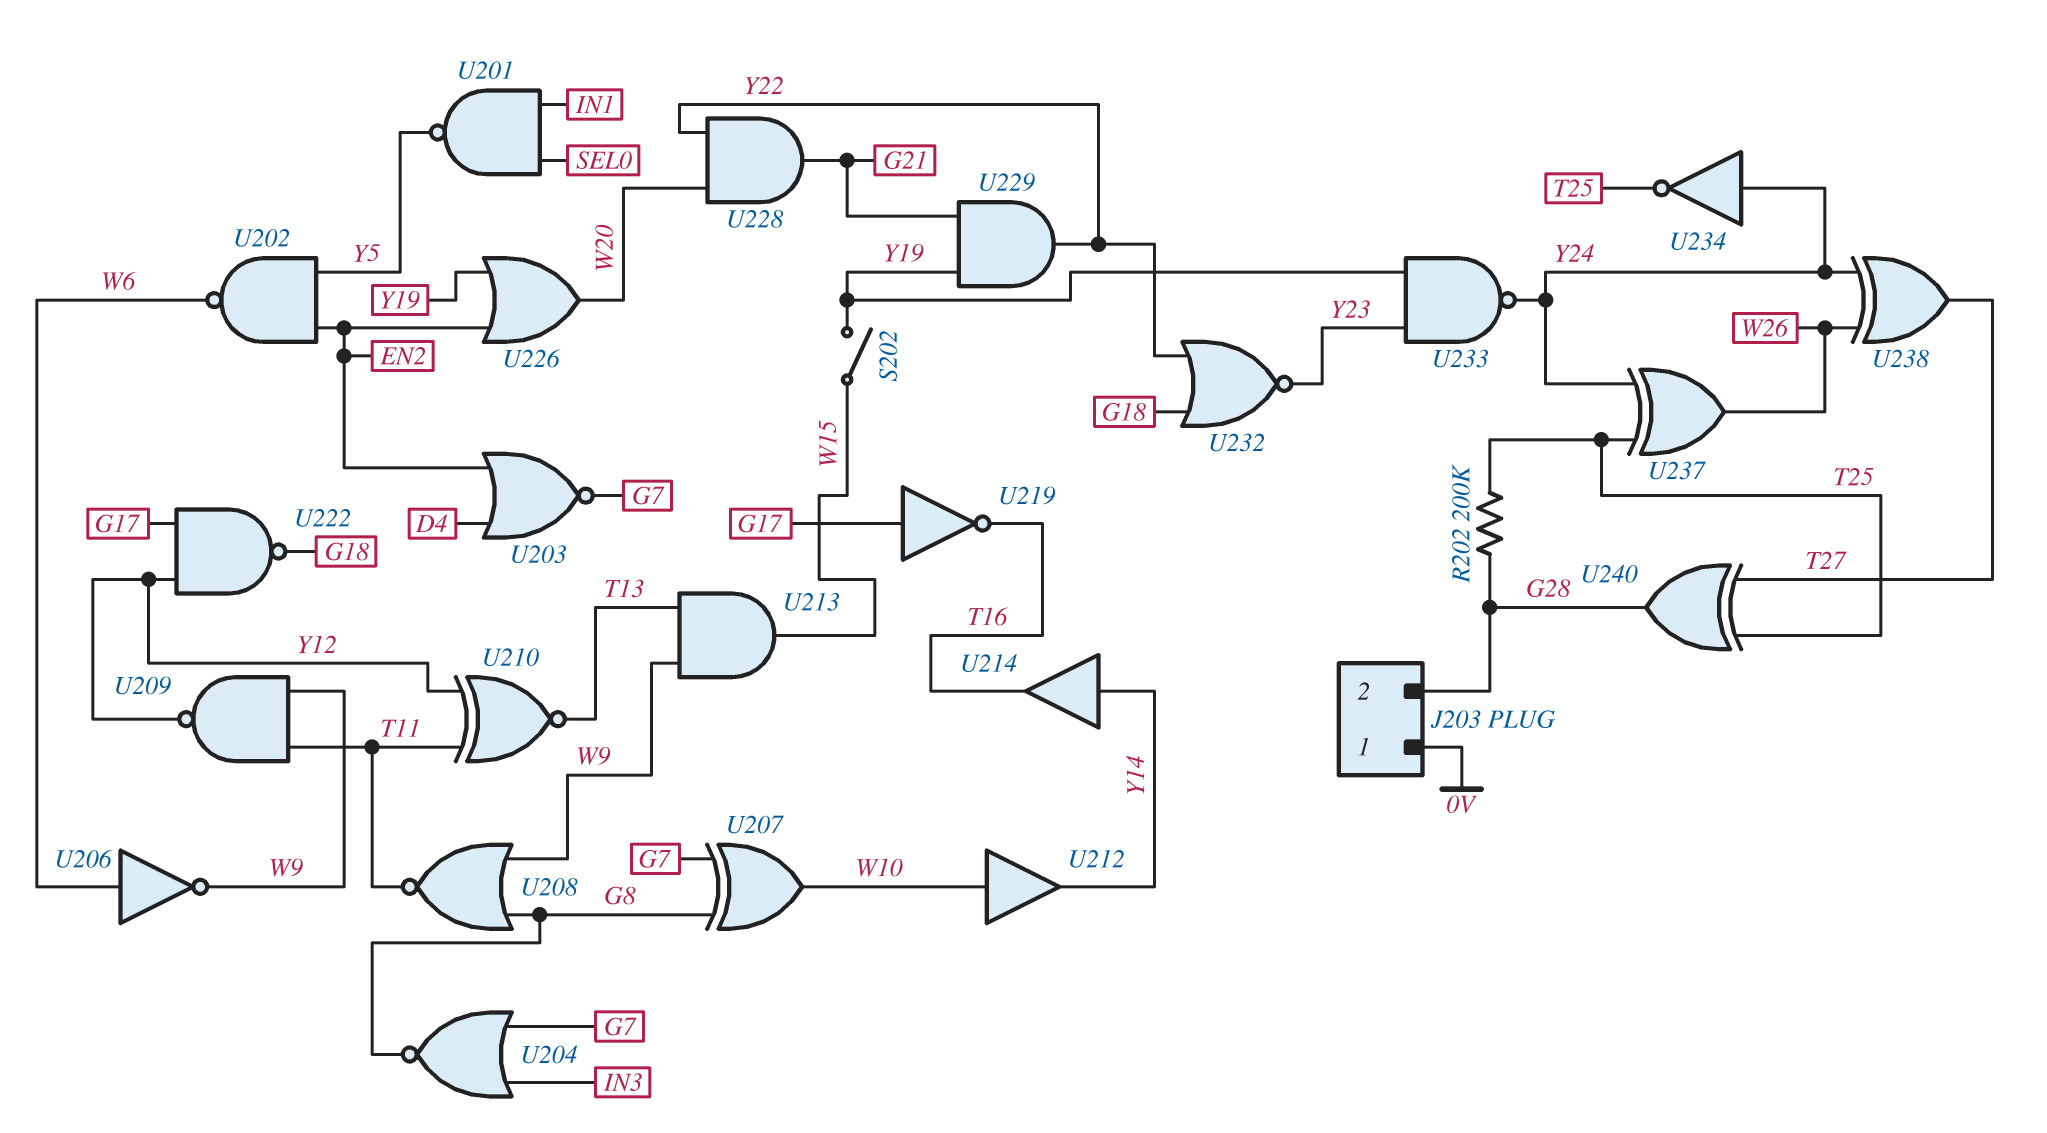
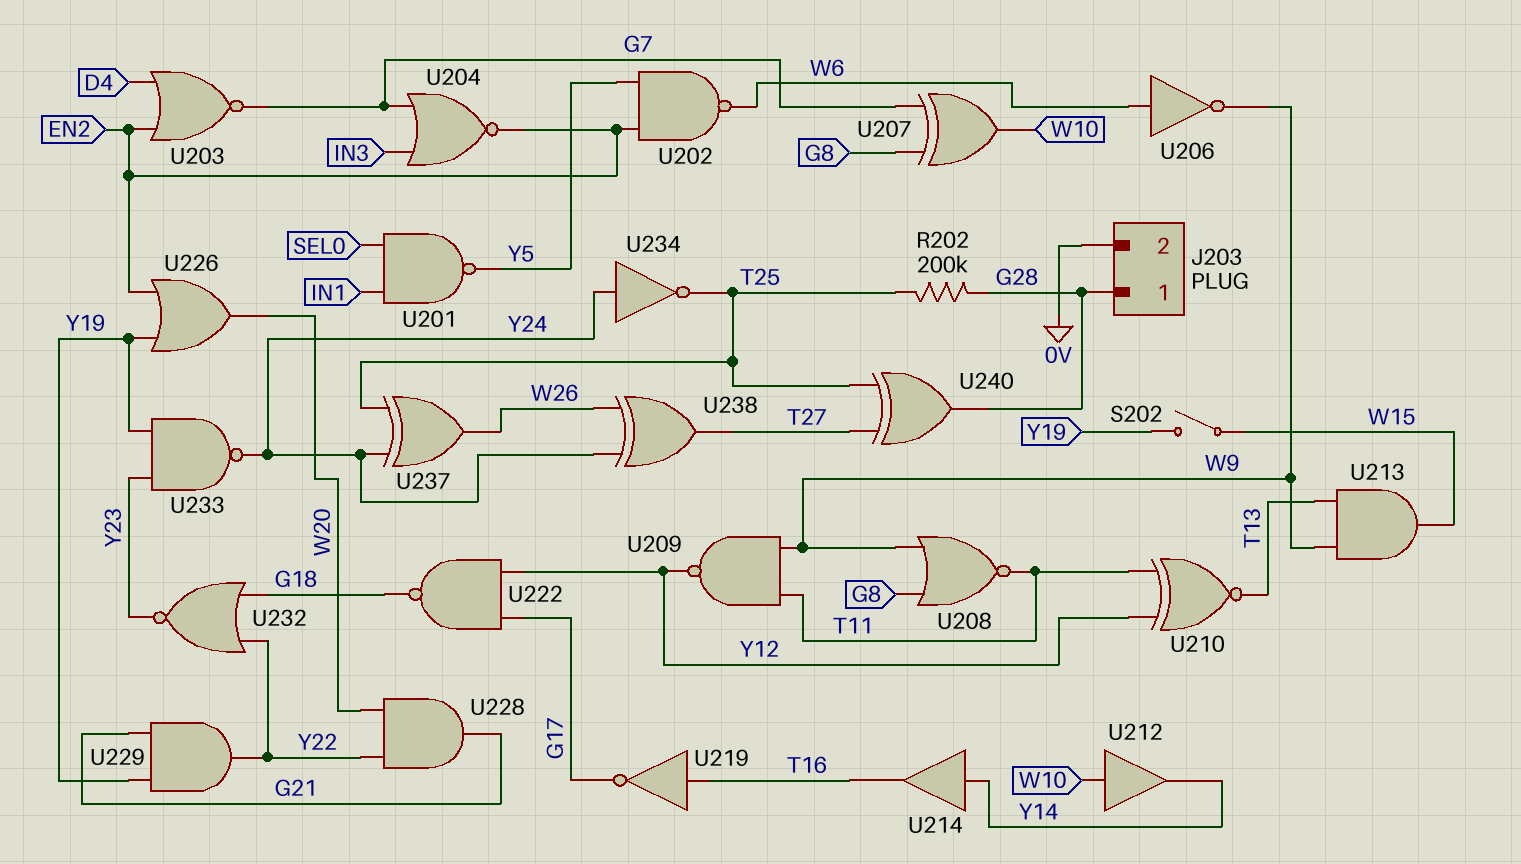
J203 pin 1: 0V -> G28
J203 pin 2: G28 -> 0V
U204: NOR (in G7, in IN3, out G8) -> NOR (in G7, in IN3, out EN2)
U219: NOT (in G17, out T16) -> NOT (in T16, out G17)

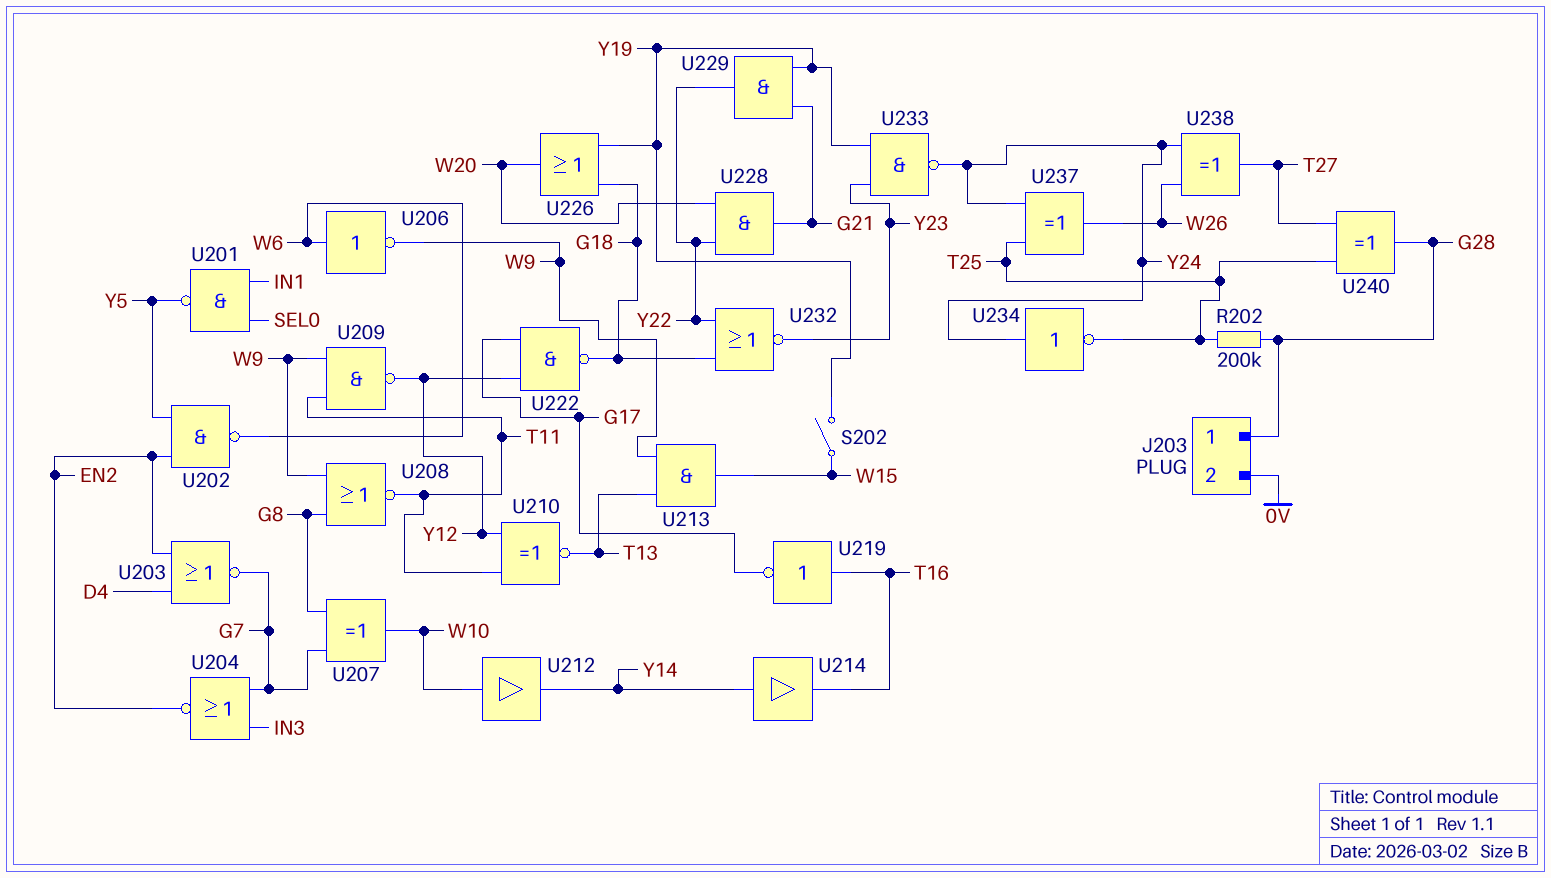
U226: OR (in EN2, in Y19, out W20) -> OR (in G18, in Y19, out W20)

